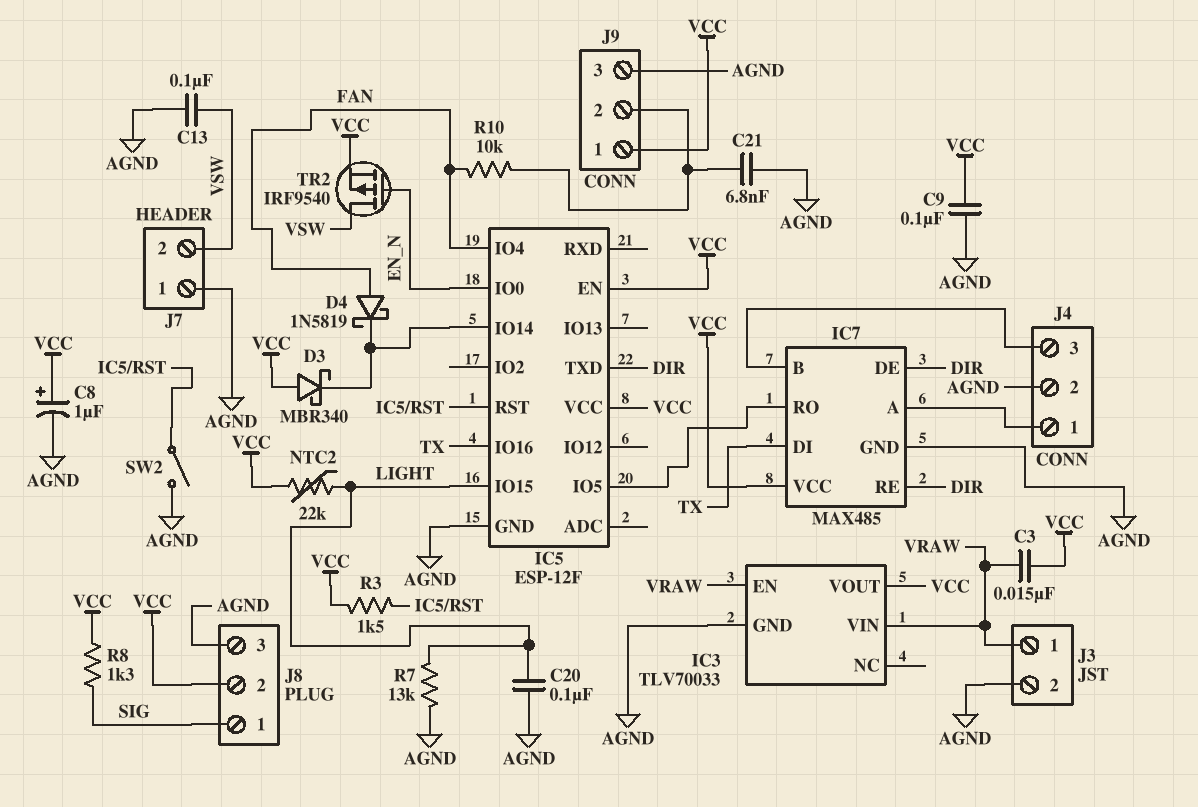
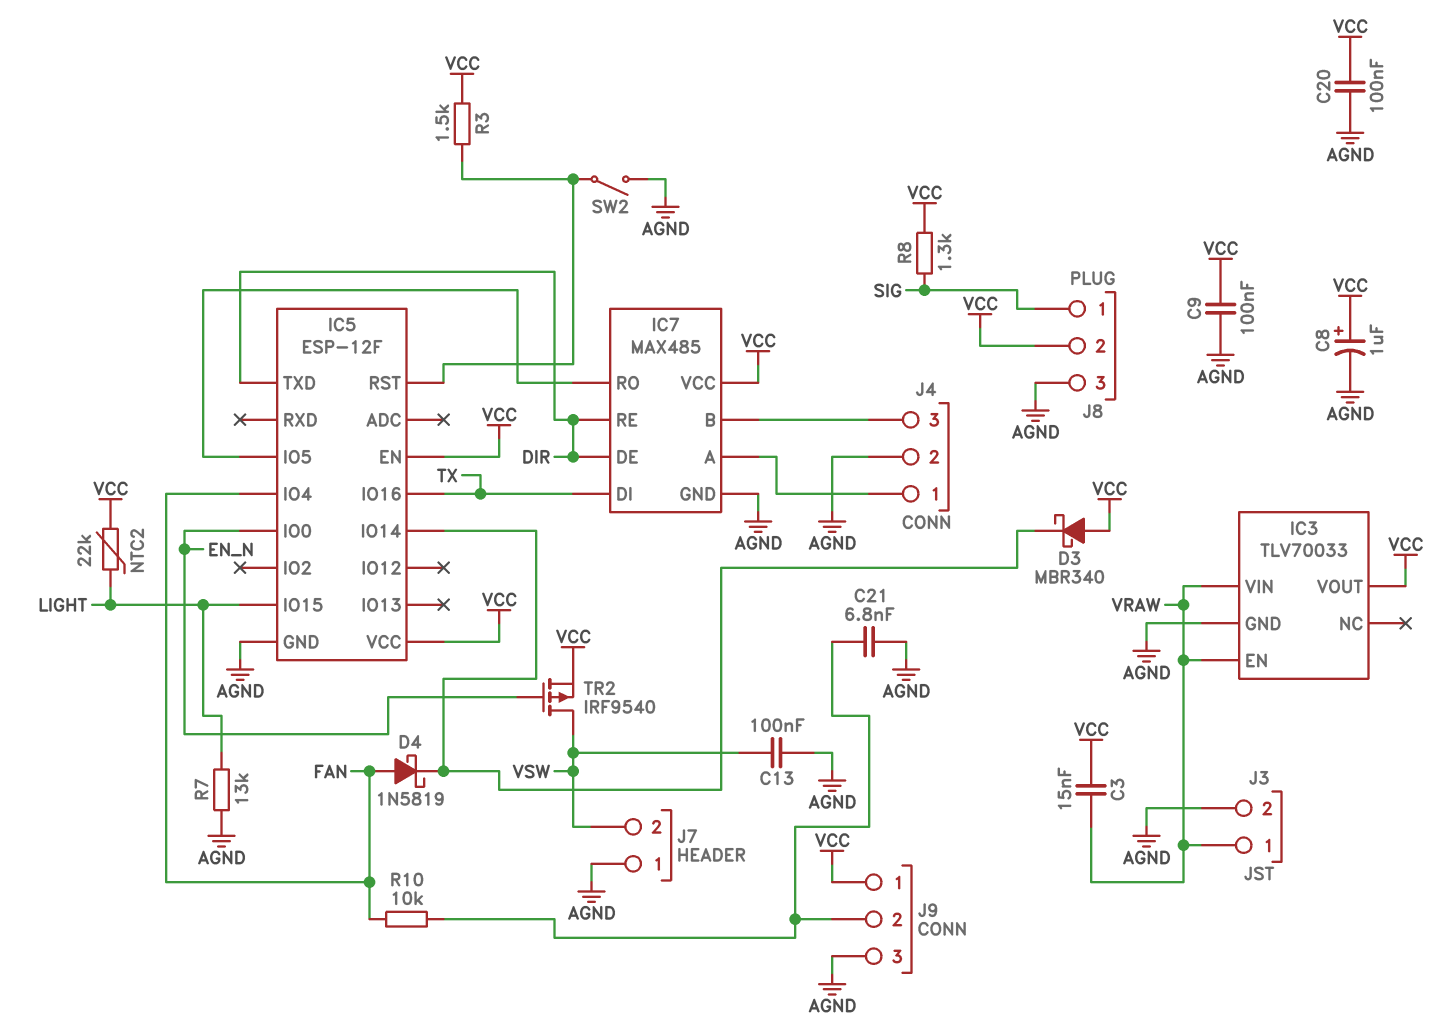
C20: 100nF (AGND, LIGHT) -> 100nF (AGND, VCC)

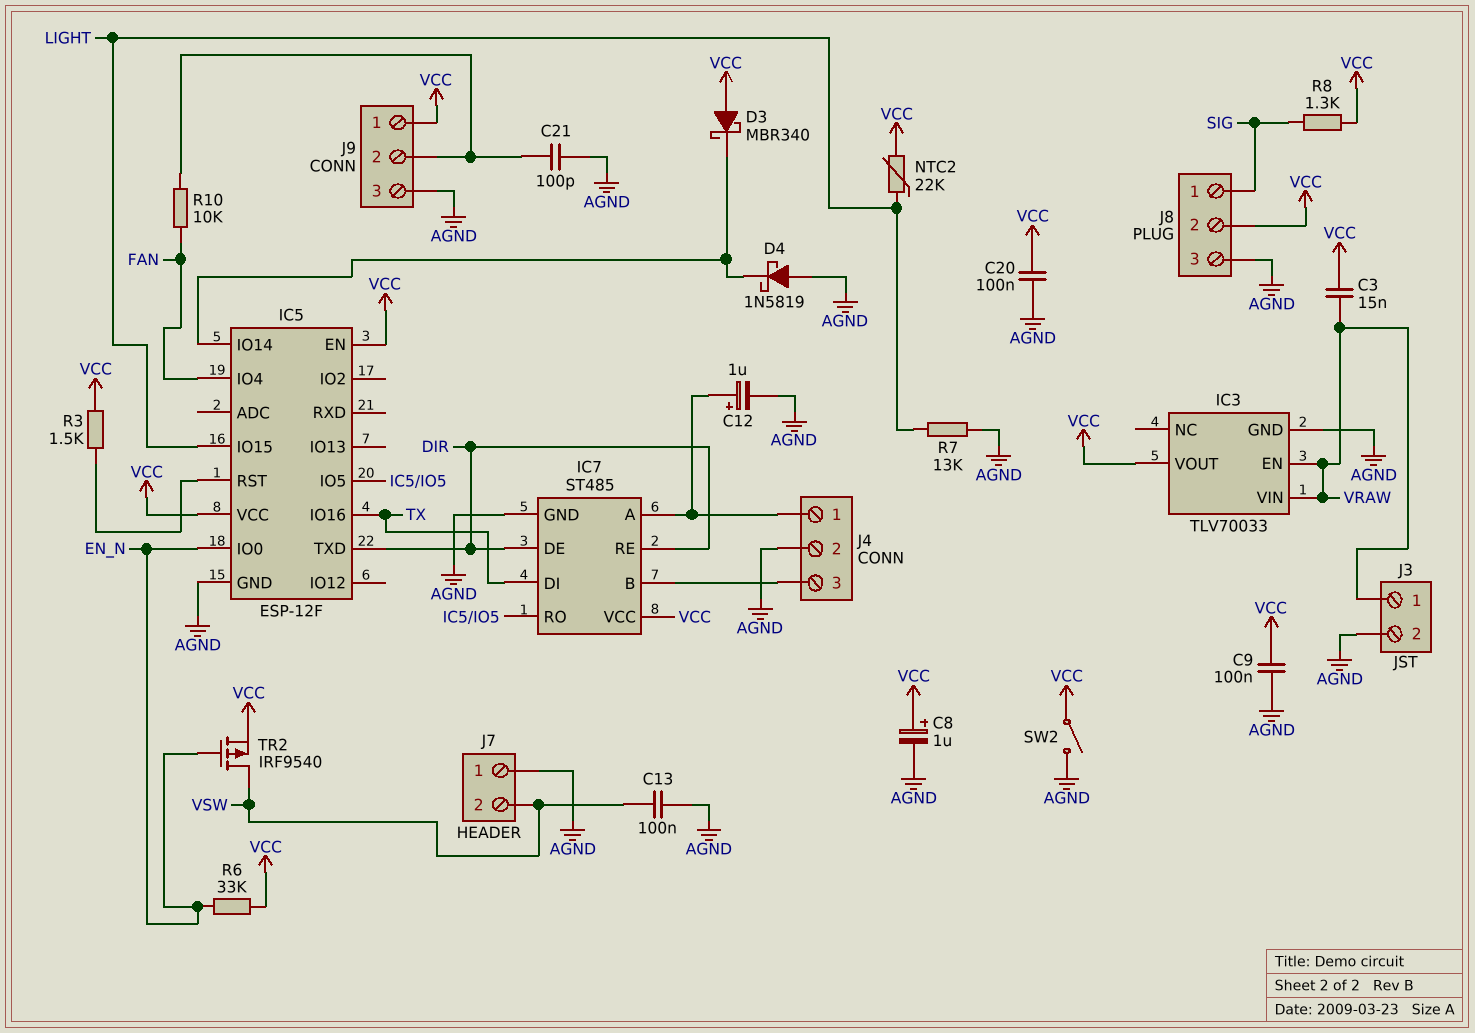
C12: none -> 1uF (plus IC7/A, minus AGND)
C21: 6.8nF (AGND, J9/2) -> 100pF (AGND, J9/2)
D4: schottky 1N5819 (A FAN, K IC5/IO14) -> schottky 1N5819 (A AGND, K IC5/IO14)
IC7: MAX485 -> ST485
R6: none -> 33k (EN_N, VCC)
SW2: switch (AGND, IC5/RST) -> switch (AGND, VCC)

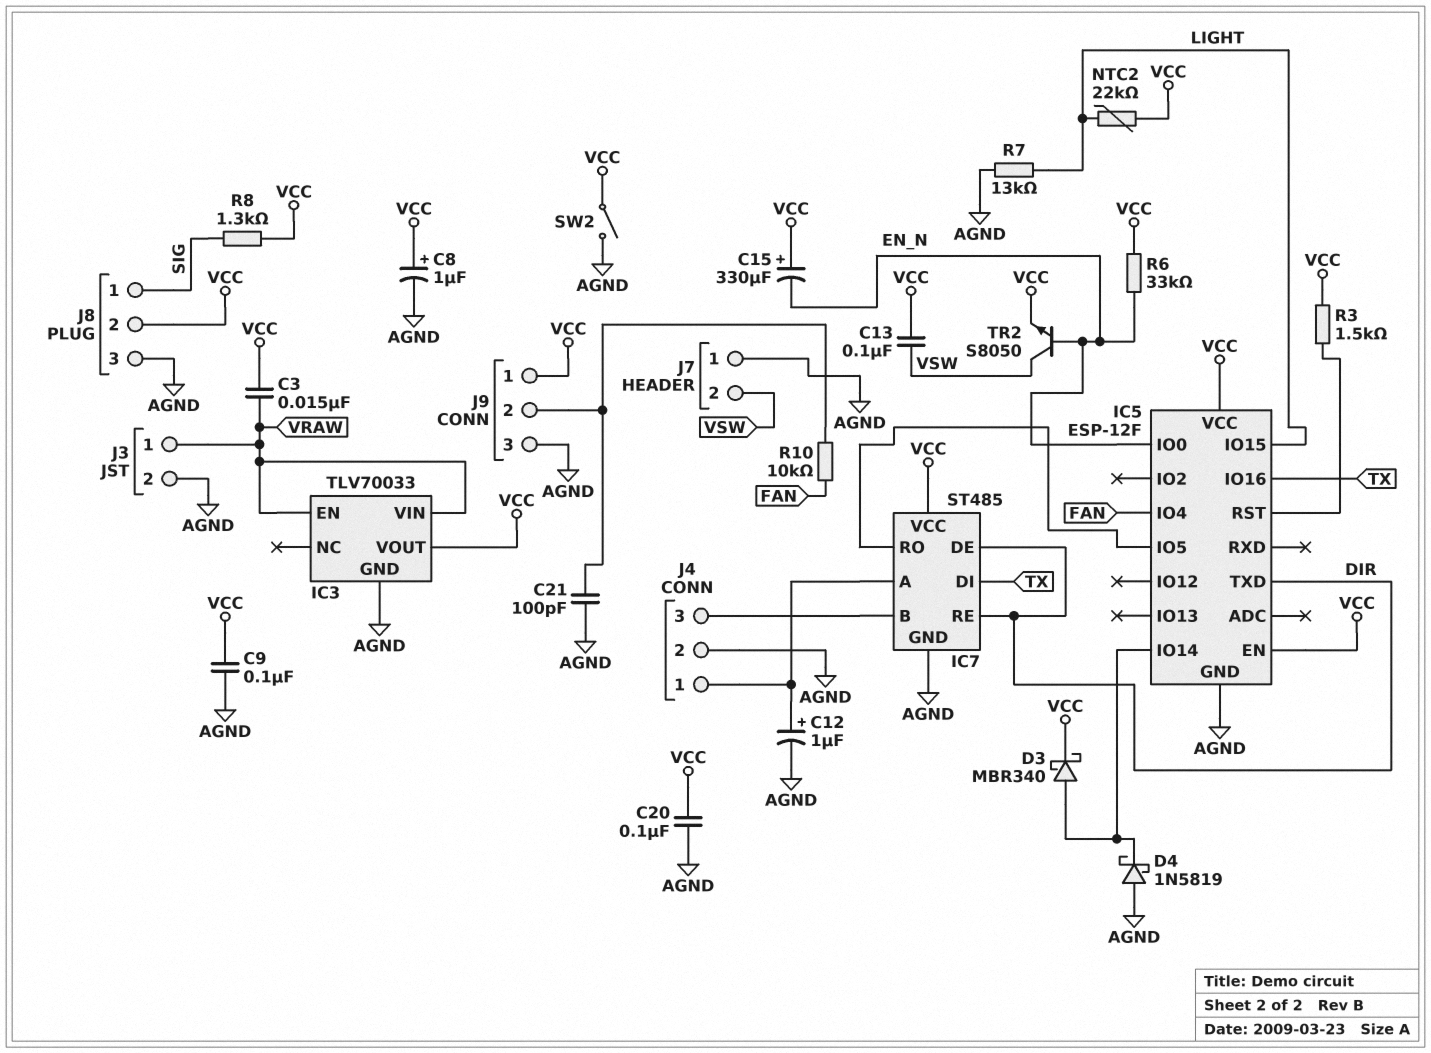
C13: 100nF (AGND, VSW) -> 100nF (VCC, VSW)
C15: none -> 330uF (plus VCC, minus EN_N)
D3: schottky MBR340 (A VCC, K IC5/IO14) -> schottky MBR340 (A IC5/IO14, K VCC)
TR2: PMOS IRF9540 (G EN_N, D VSW, S VCC) -> NPN S8050 (B EN_N, C VSW, E VCC)

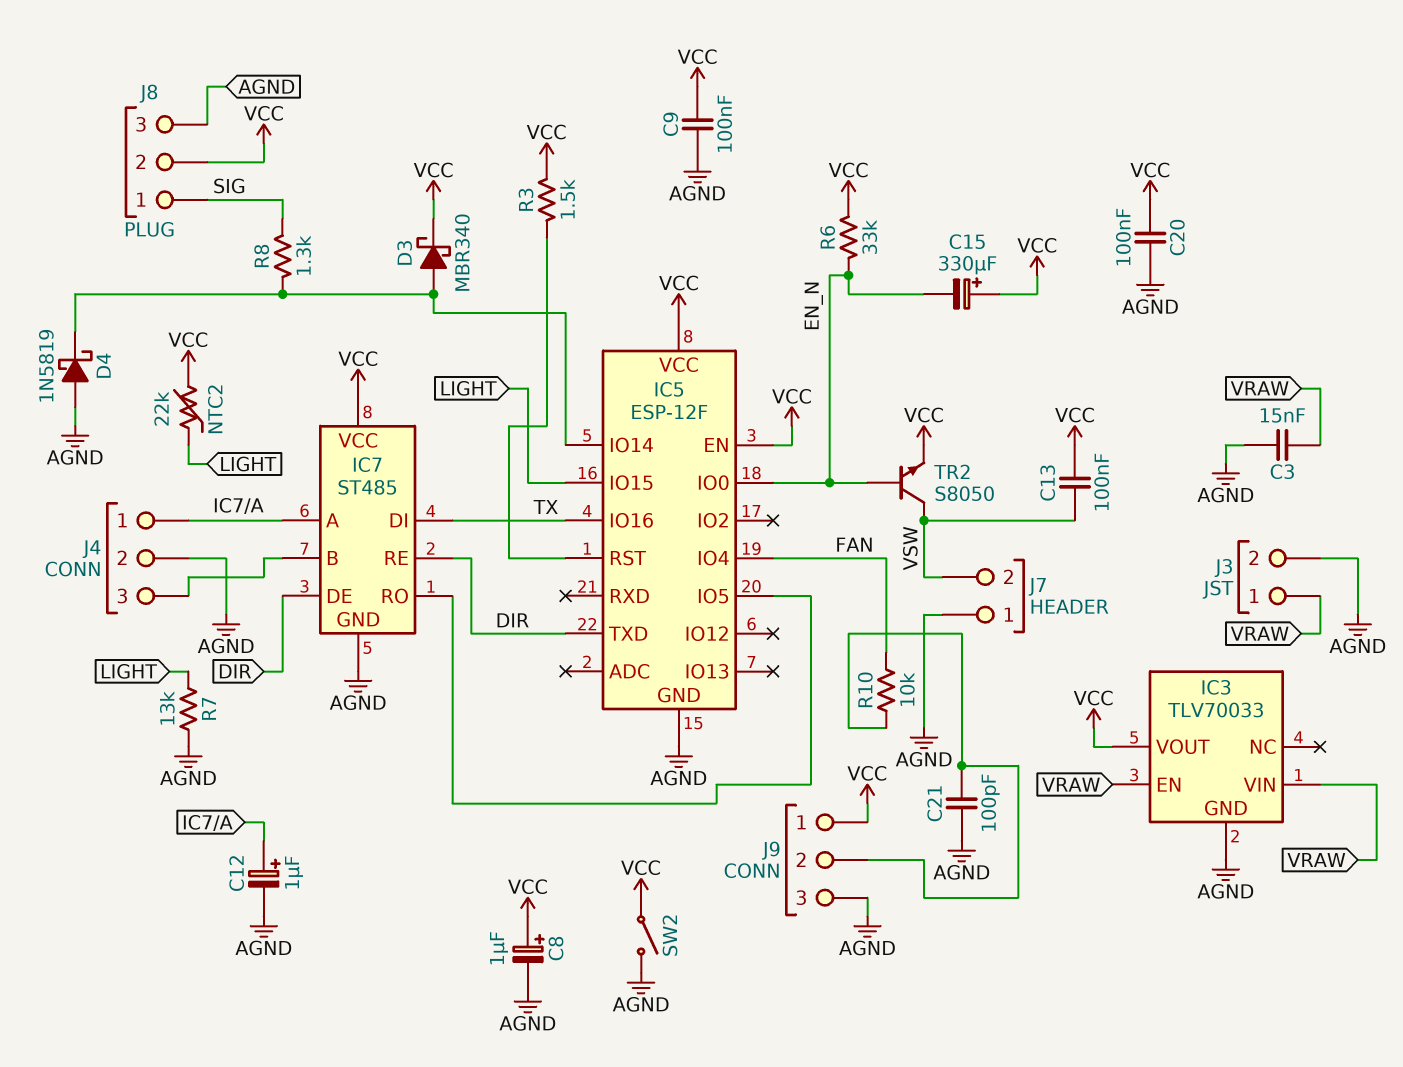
C3: 15nF (VCC, VRAW) -> 15nF (AGND, VRAW)
R8: 1.3k (SIG, VCC) -> 1.3k (IC5/IO14, SIG)

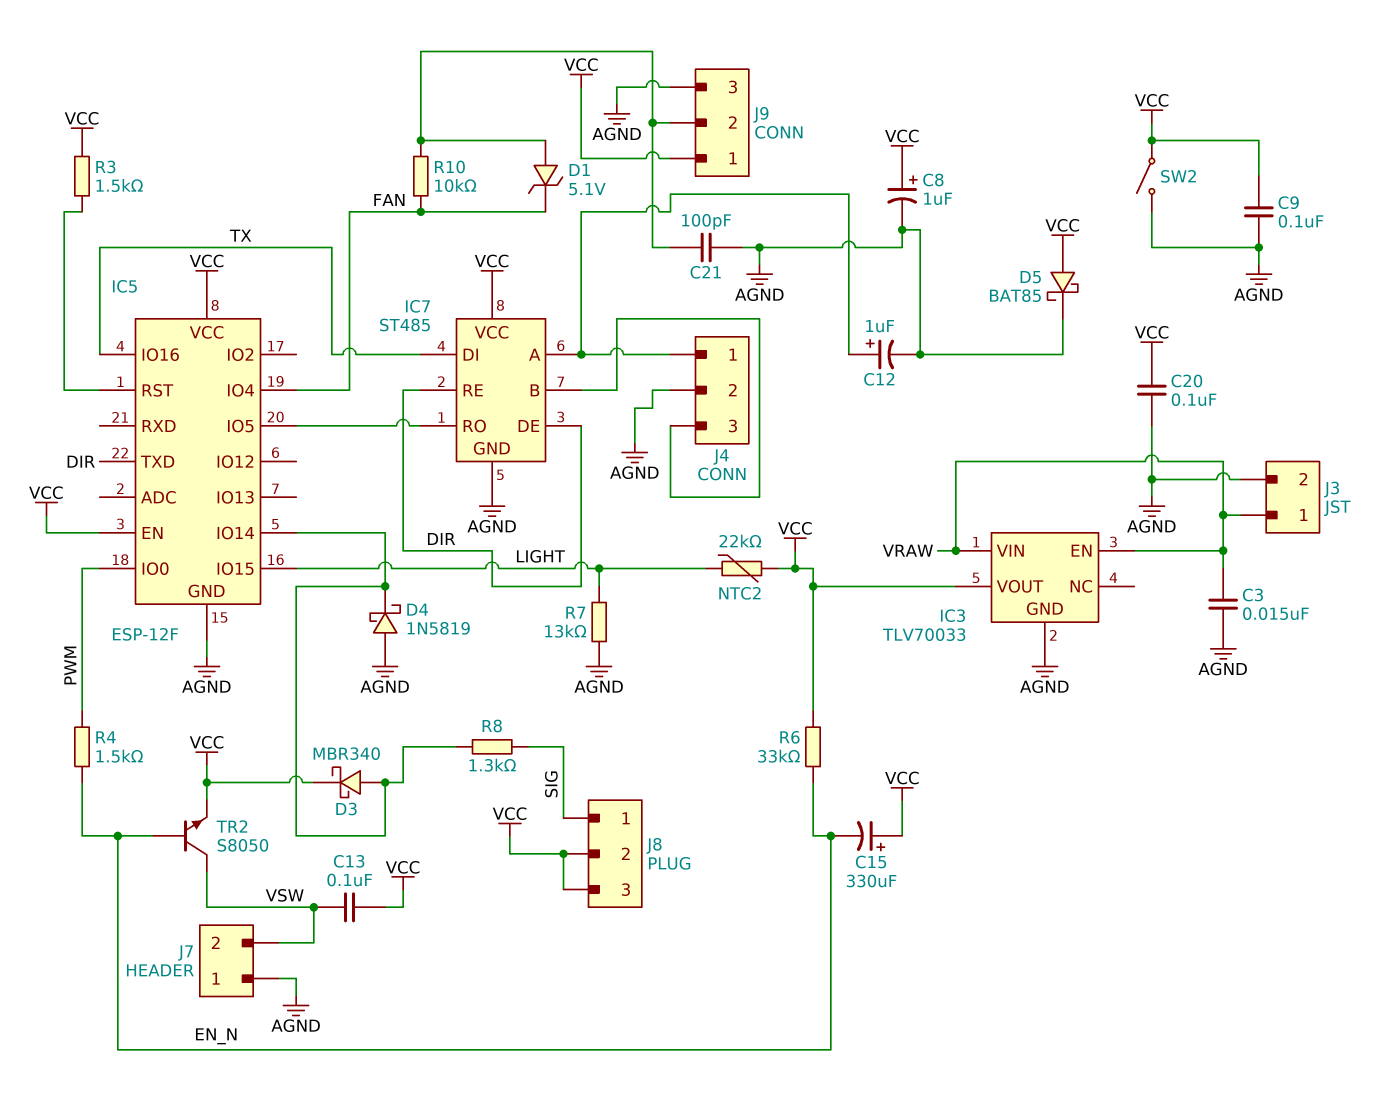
D1: none -> zener 5.1V (A J9/2, K FAN)
D5: none -> schottky BAT85 (A VCC, K AGND)
IC5 pin IO0: EN_N -> PWM
J8 pin 3: AGND -> VCC
R4: none -> 1.5k (EN_N, PWM)

